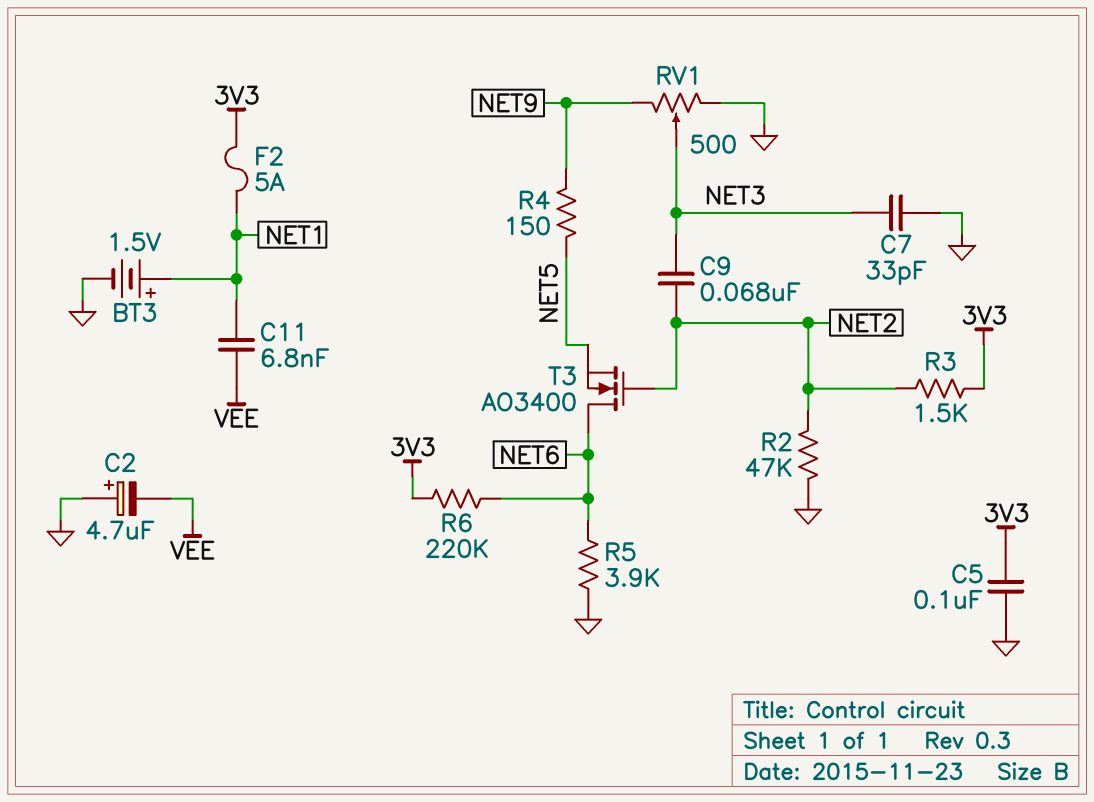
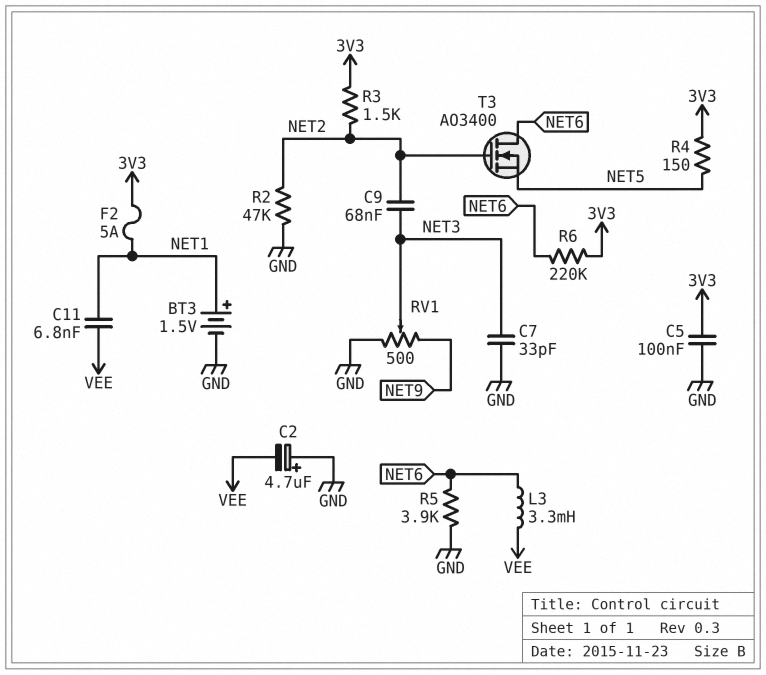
L3: none -> 3.3mH (NET6, VEE)
R4: 150 (NET5, NET9) -> 150 (3V3, NET5)

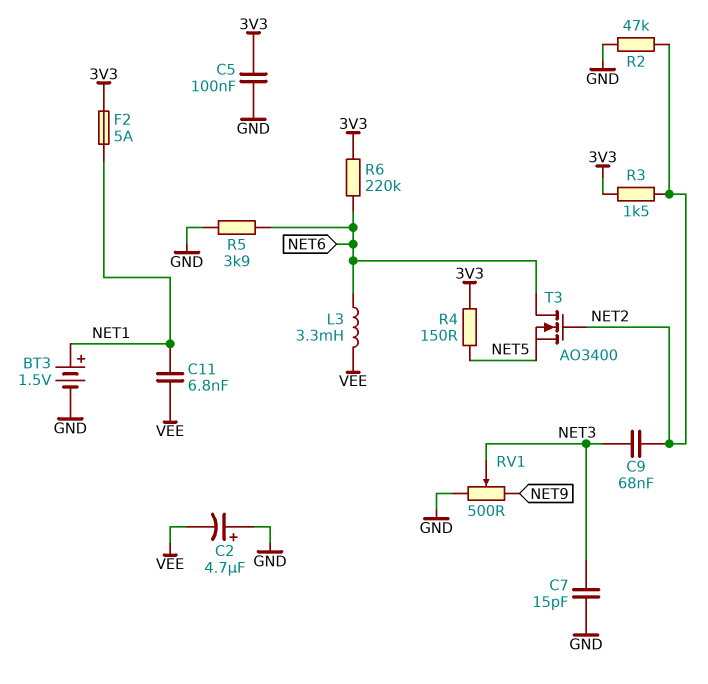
C7: 33pF (GND, NET3) -> 15pF (GND, NET3)

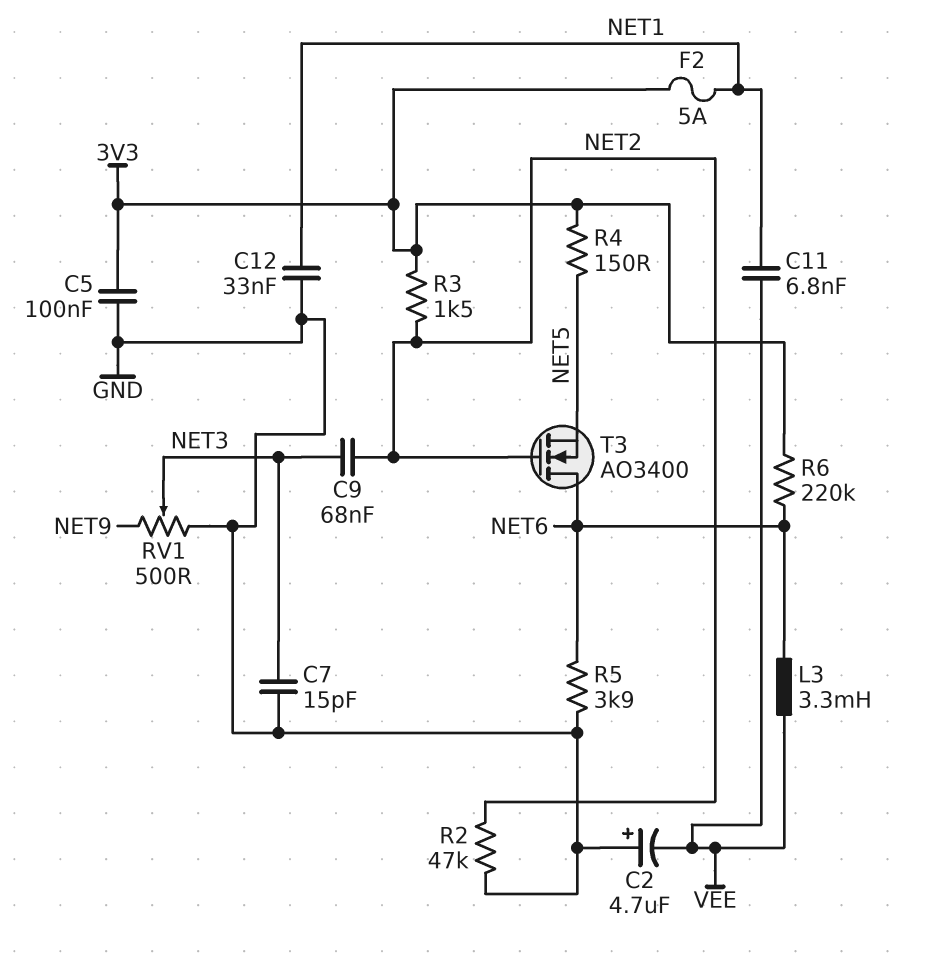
BT3: 1.5V (plus NET1, minus GND) -> none
C12: none -> 33nF (GND, NET1)

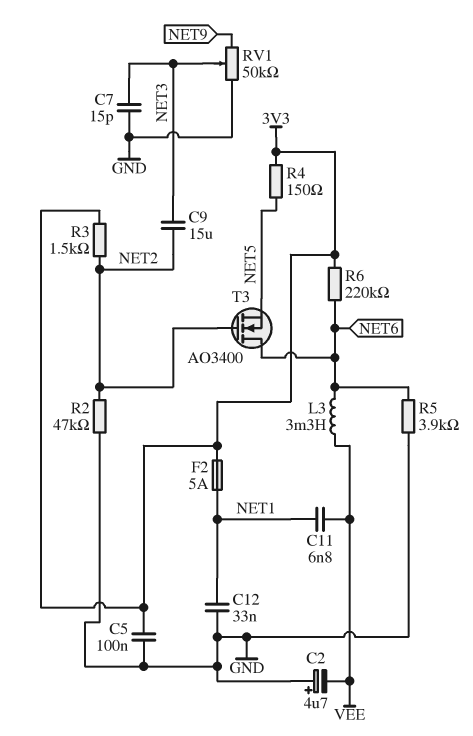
C9: 68nF (NET2, NET3) -> 15uF (NET2, NET3)
RV1: 500 (GND, NET9, wiper NET3) -> 50k (GND, NET9, wiper NET3)

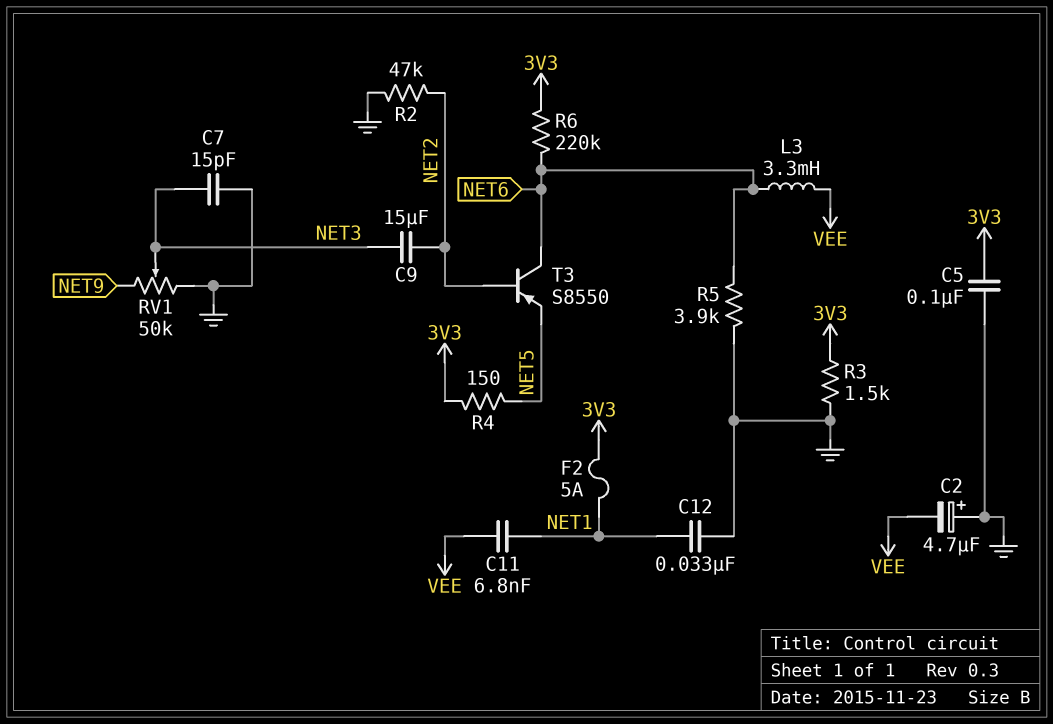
R3: 1.5k (3V3, NET2) -> 1.5k (3V3, GND)
T3: NMOS AO3400 (G NET2, D NET6, S NET5) -> PNP S8550 (B NET2, C NET6, E NET5)

